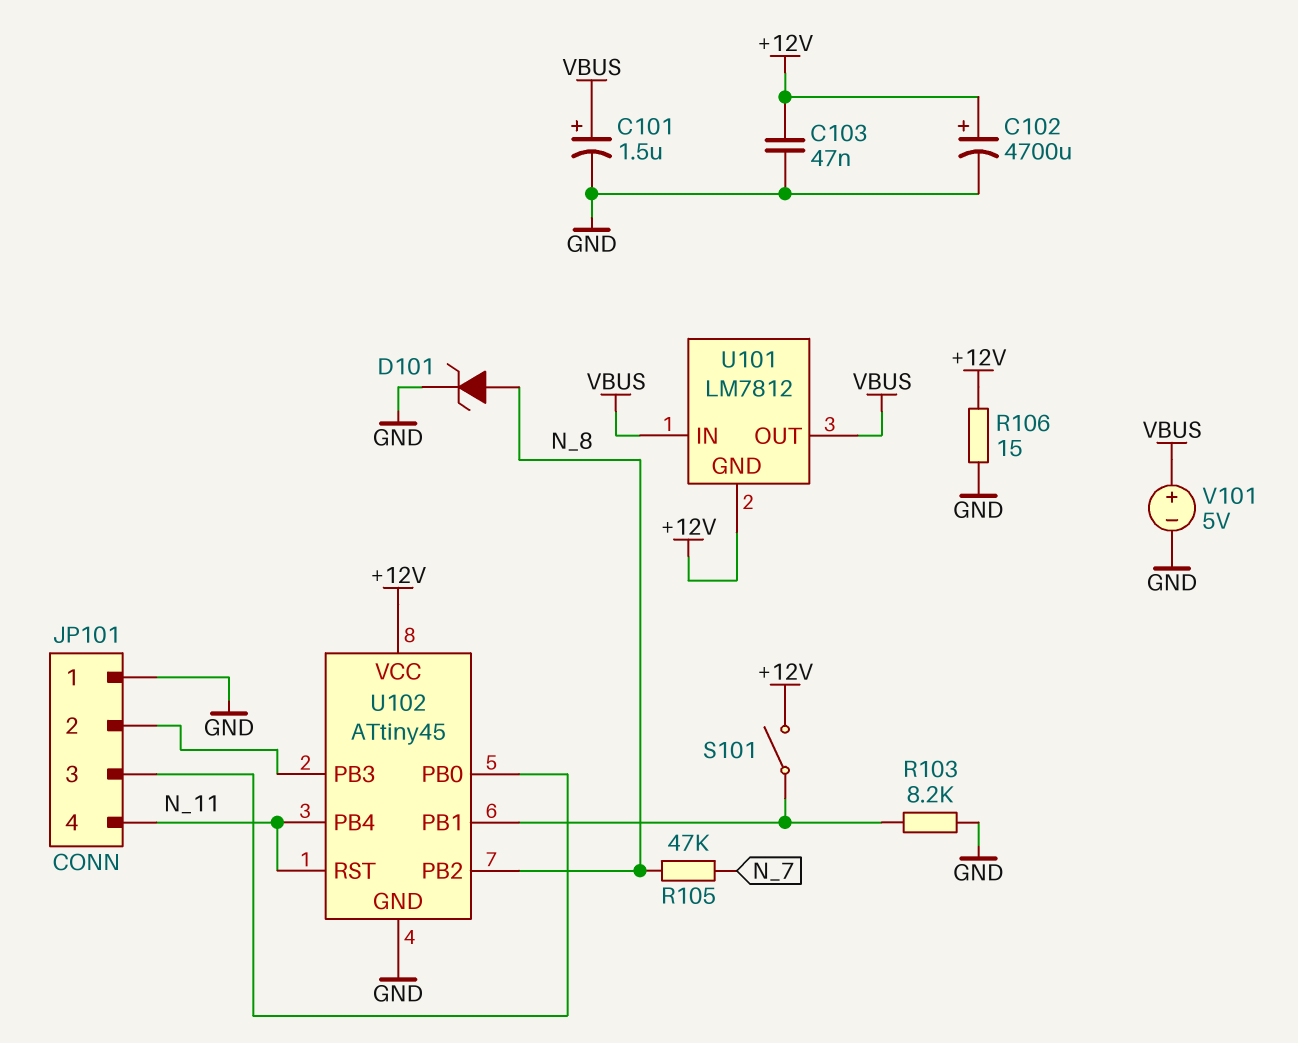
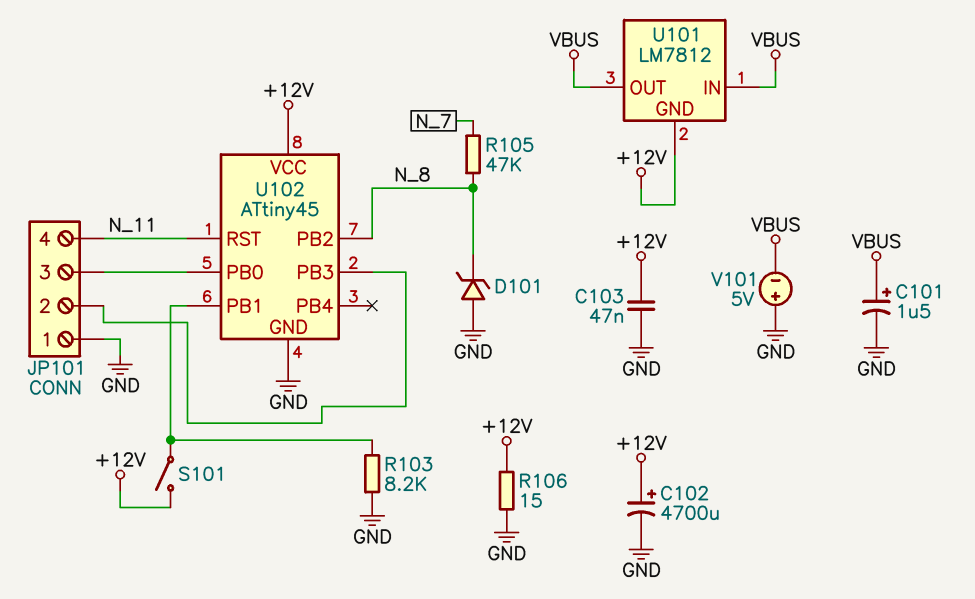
D101: zener (A N_8, K GND) -> zener (A GND, K N_8)
U102 pin PB4: N_11 -> none
V101: 5V (plus VBUS, minus GND) -> 5V (plus GND, minus VBUS)

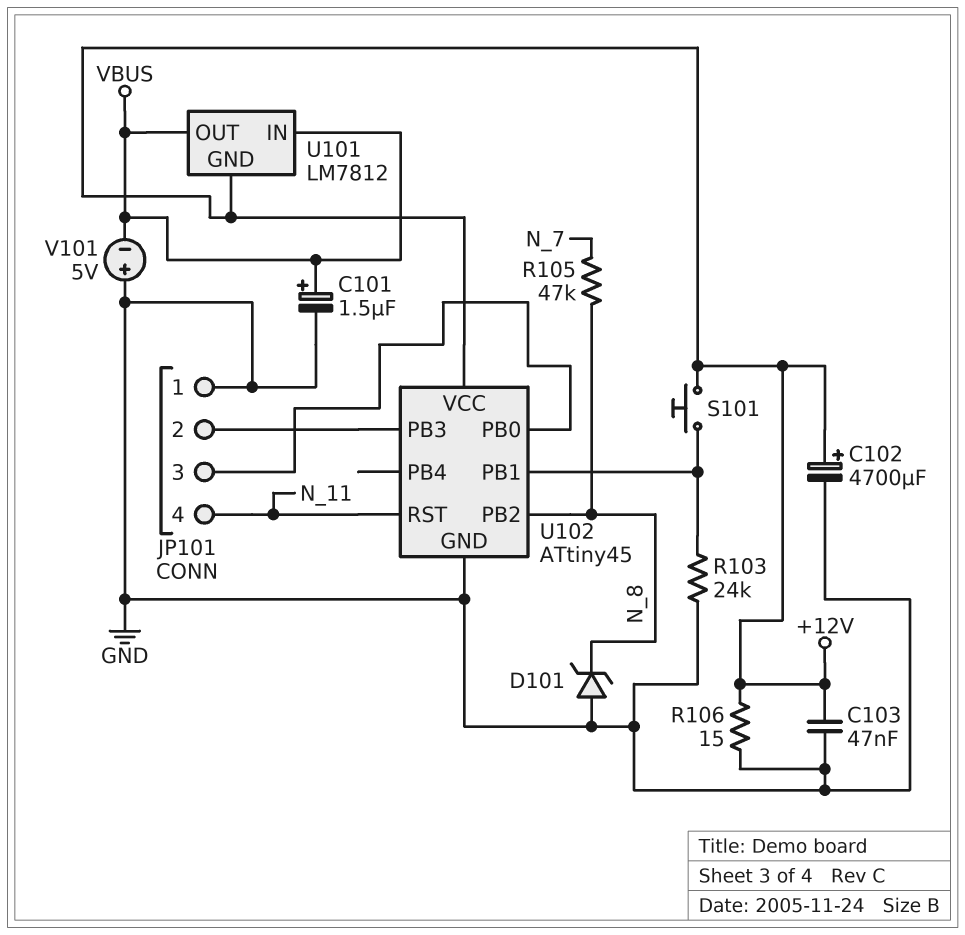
R103: 8.2k (GND, U102/PB1) -> 24k (GND, U102/PB1)
S101: switch (+12V, U102/PB1) -> button (+12V, U102/PB1)

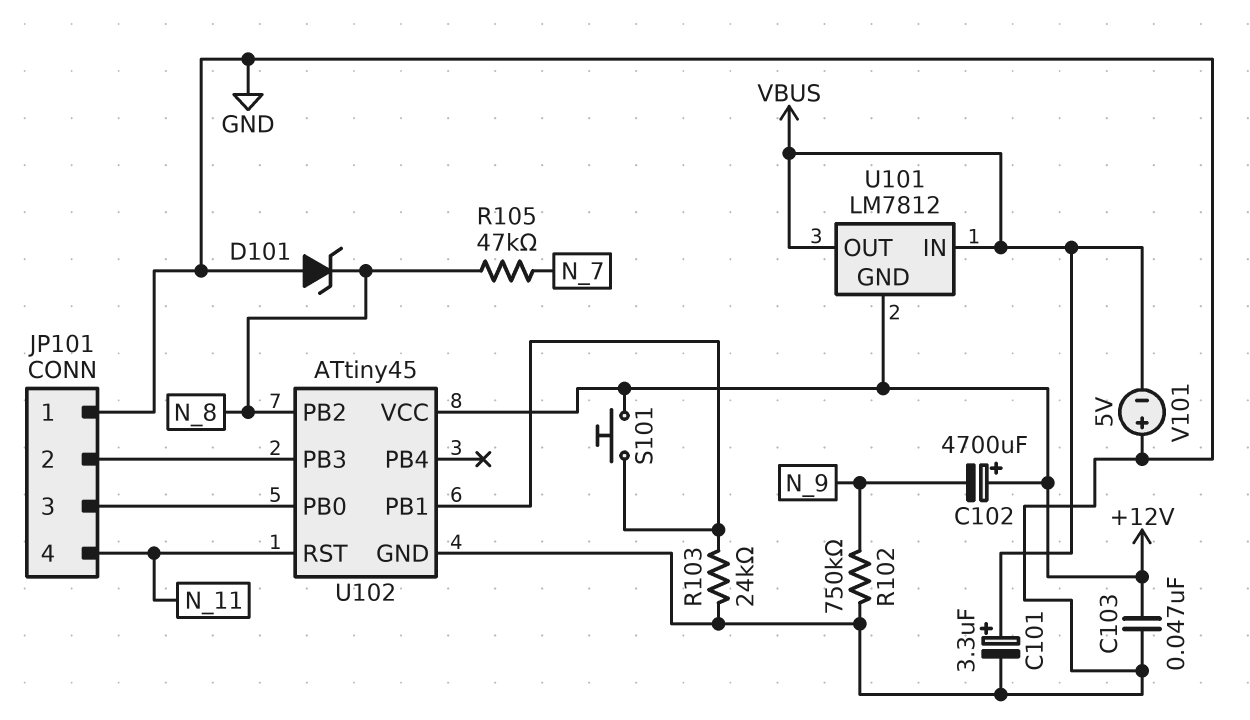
C101: 1.5uF (plus VBUS, minus GND) -> 3.3uF (plus VBUS, minus GND)
C102: 4700uF (plus +12V, minus GND) -> 4700uF (plus +12V, minus N_9)
R102: none -> 750k (GND, N_9)
R106: 15 (+12V, GND) -> none

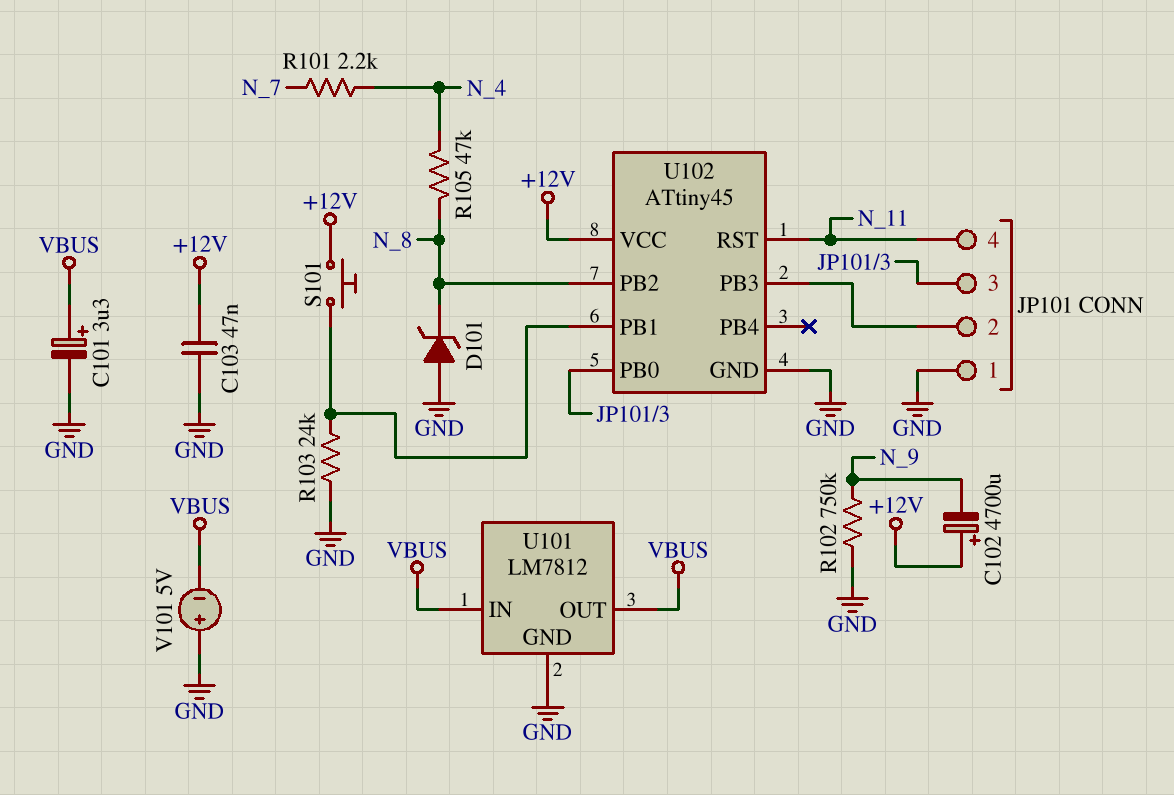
R101: none -> 2.2k (N_4, N_7)
R105: 47k (N_7, N_8) -> 47k (N_4, N_8)
U101 pin GND: +12V -> GND

